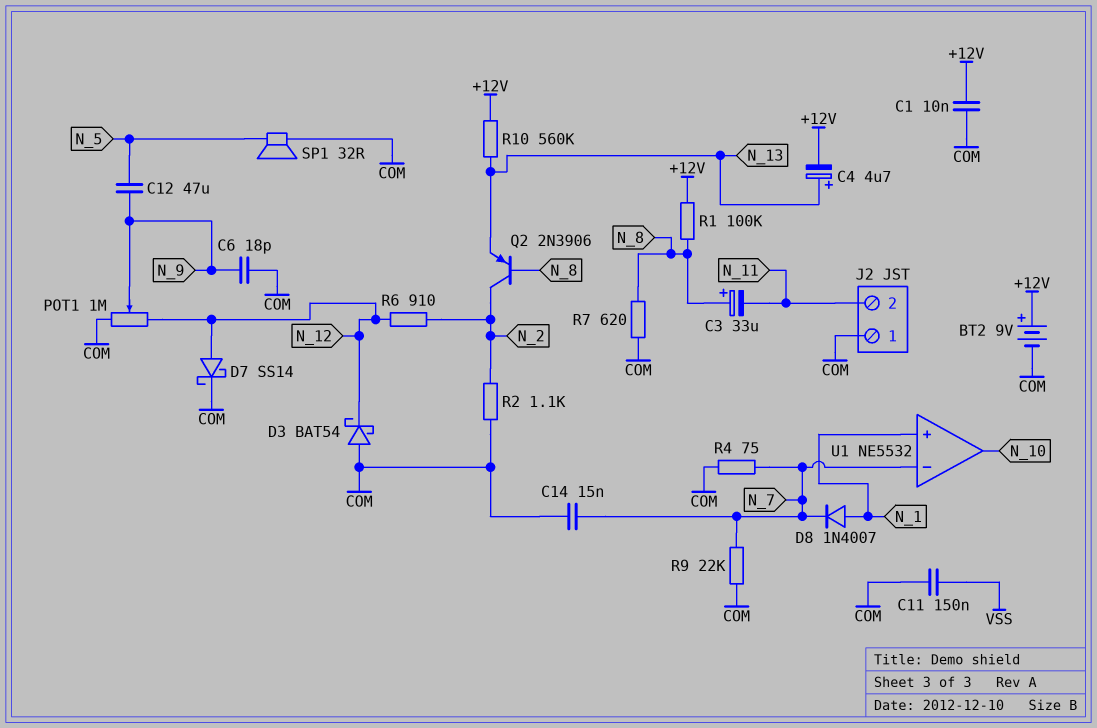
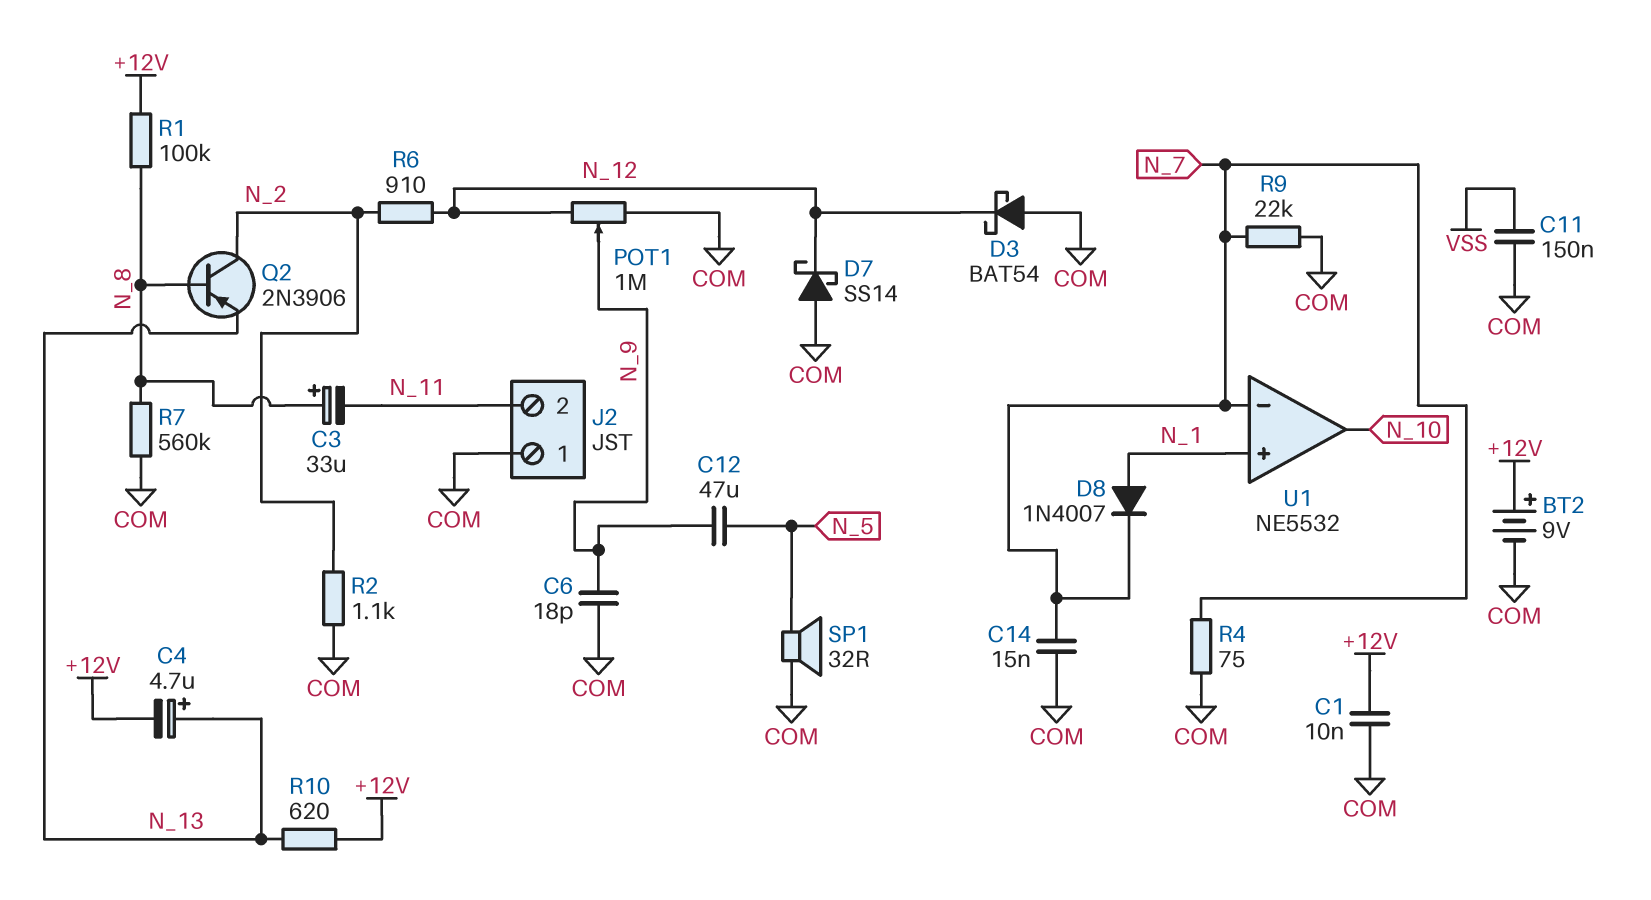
D7: schottky SS14 (A N_12, K COM) -> schottky SS14 (A COM, K N_12)
R7: 620 (COM, N_8) -> 560k (COM, N_8)
R10: 560k (+12V, N_13) -> 620 (+12V, N_13)

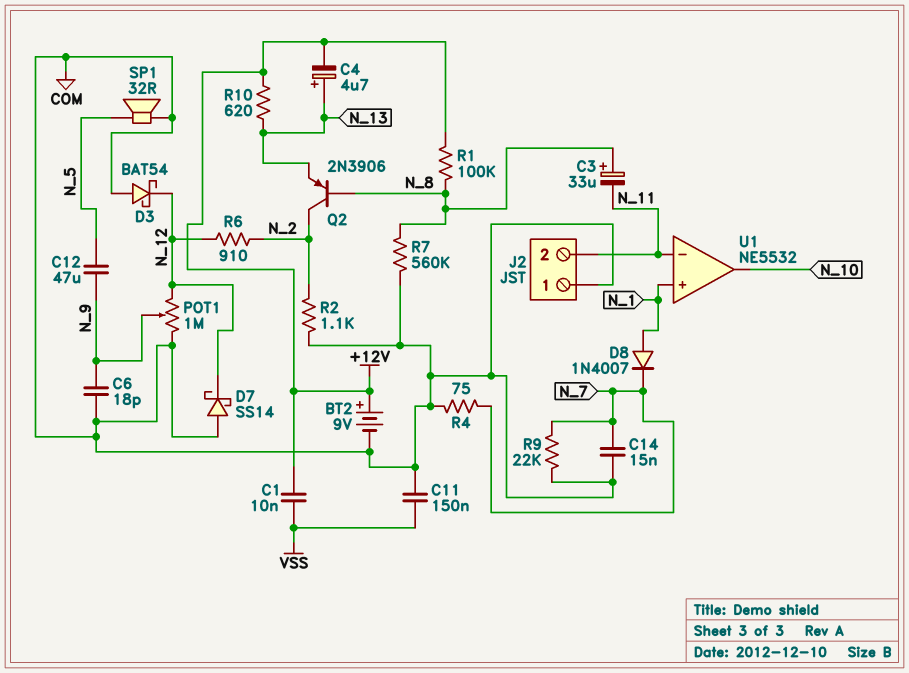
C1: 10nF (+12V, COM) -> 10nF (+12V, VSS)
U1 pin in-: N_7 -> N_11

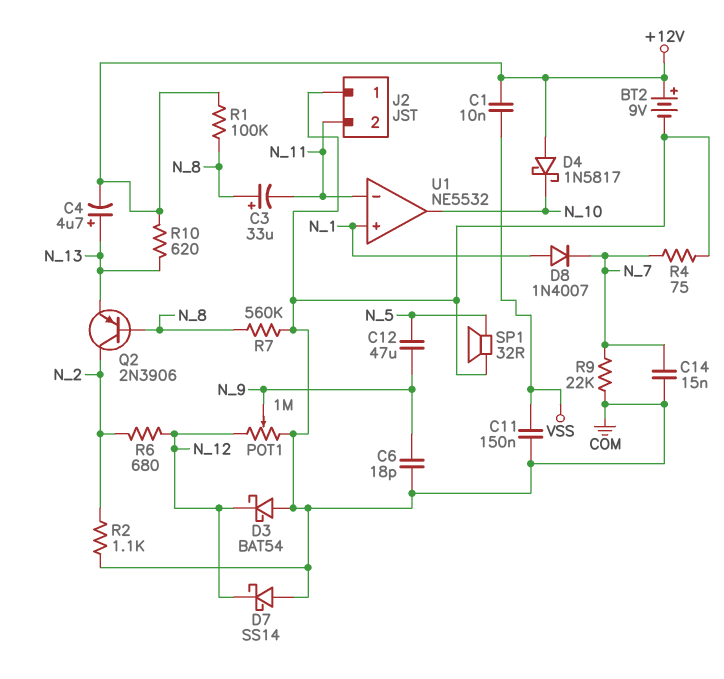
D4: none -> schottky 1N5817 (A +12V, K N_10)
R6: 910 (N_2, N_12) -> 680 (N_2, N_12)

